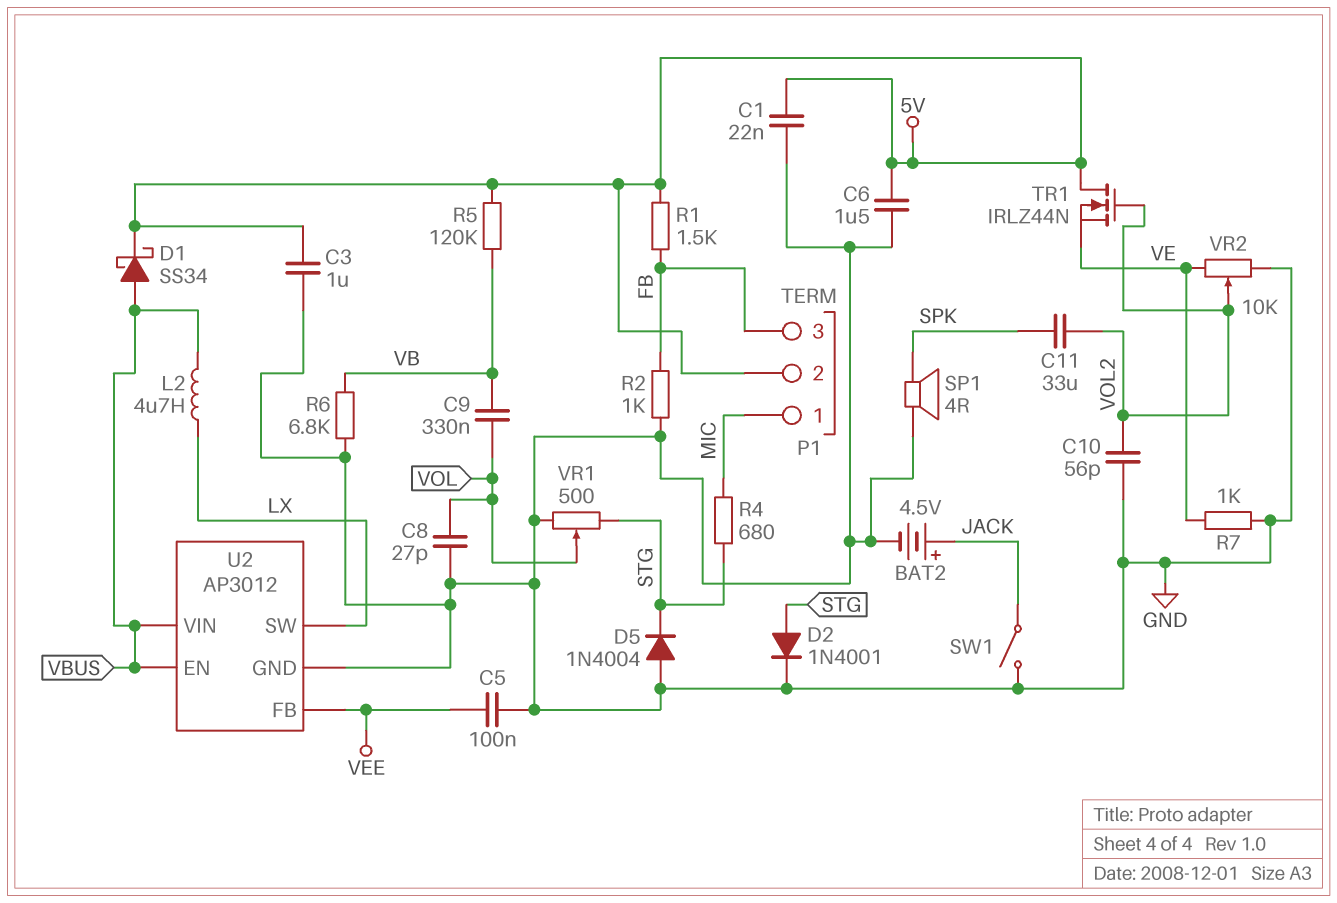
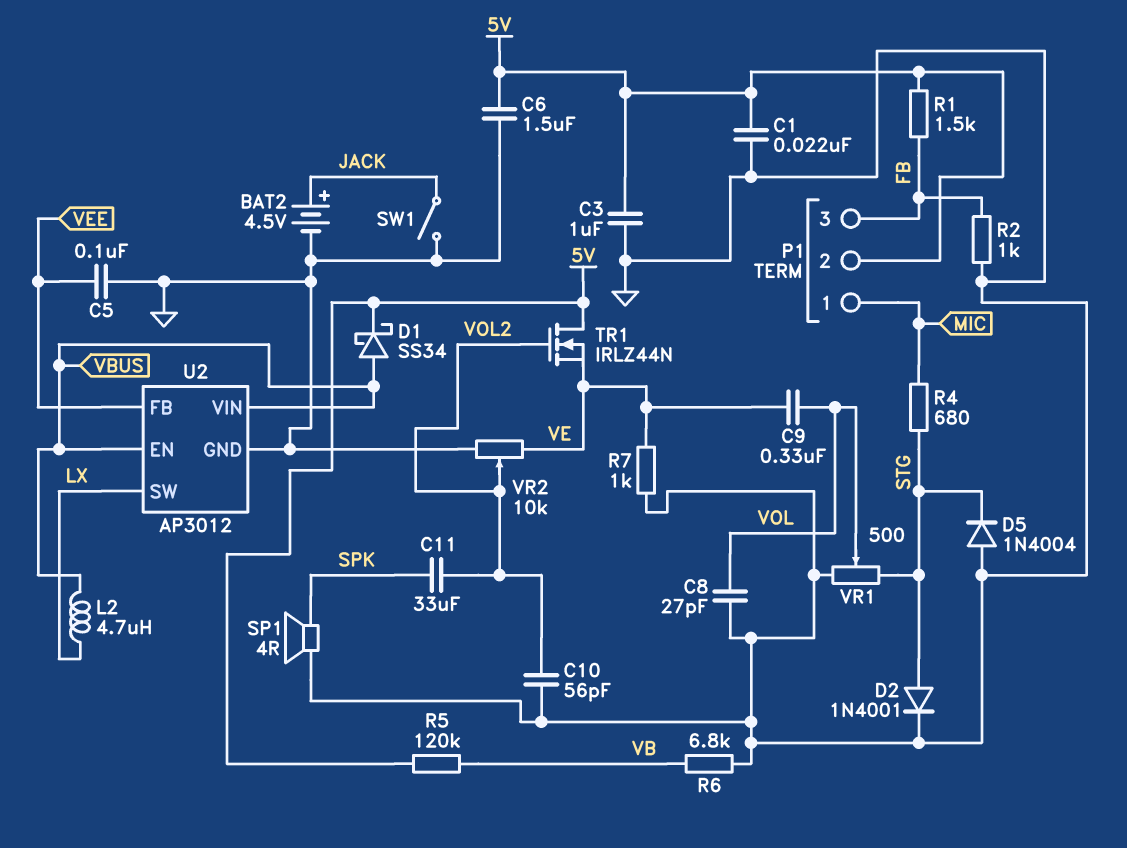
C9: 330nF (VB, VOL) -> 330nF (VE, VOL)

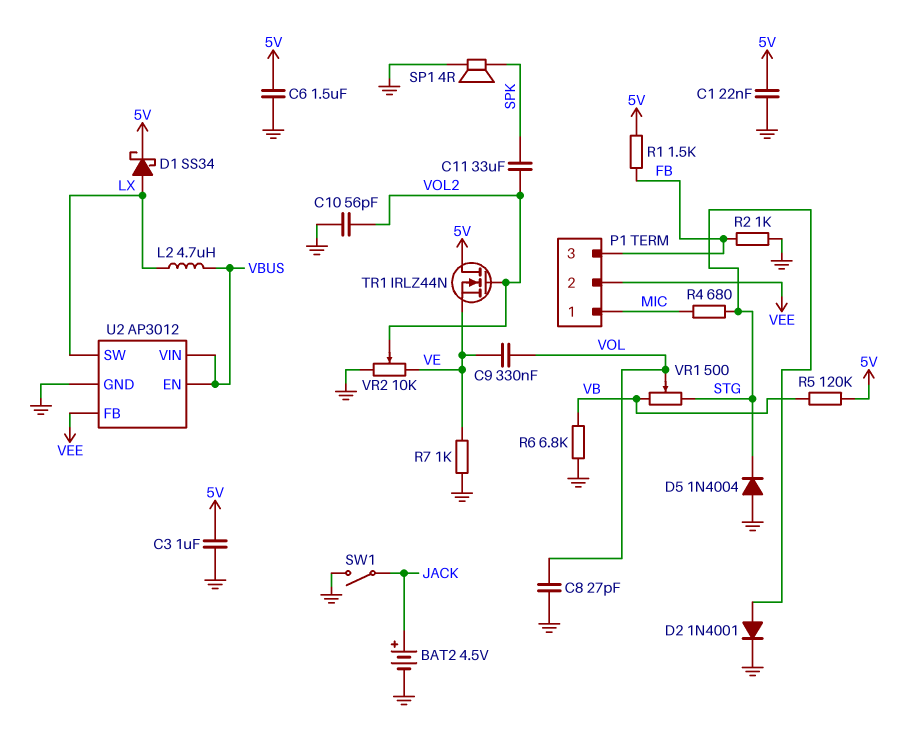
C5: 100nF (GND, VEE) -> none
D1: schottky SS34 (A VBUS, K 5V) -> schottky SS34 (A LX, K 5V)
P1 pin 2: 5V -> VEE
VR1: 500 (GND, STG, wiper VOL) -> 500 (STG, VB, wiper VOL)

